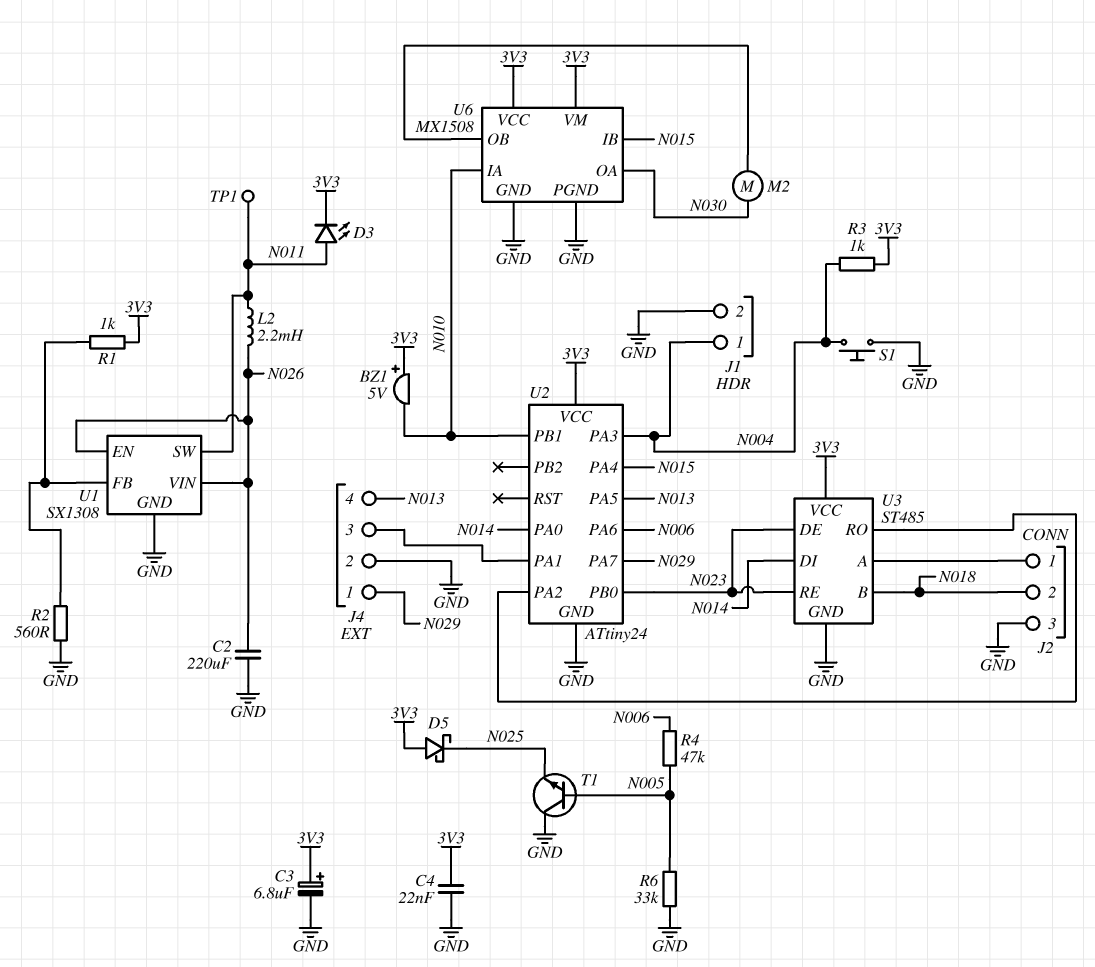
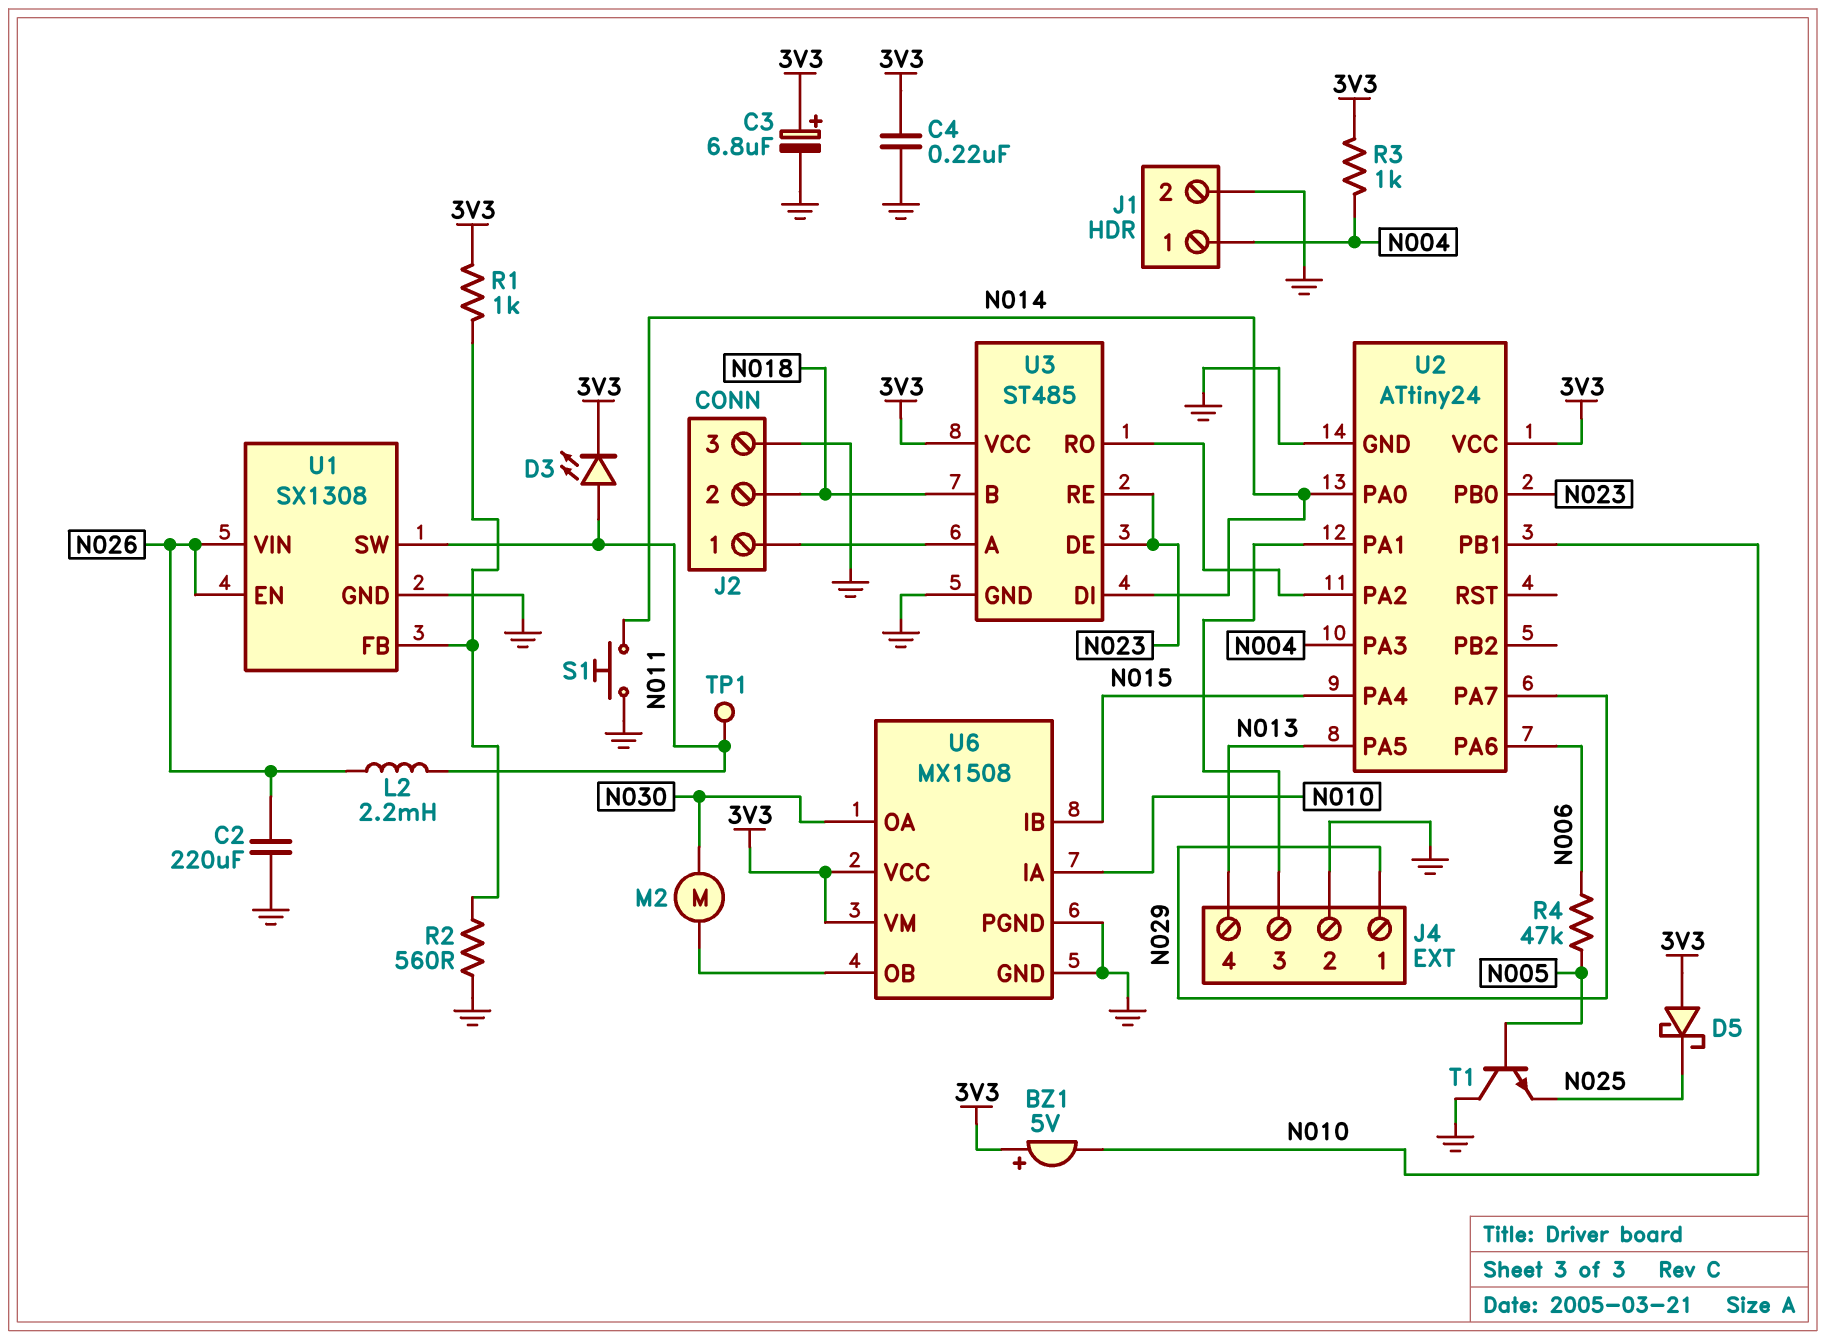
C4: 22nF (3V3, GND) -> 220nF (3V3, GND)
R6: 33k (GND, N005) -> none
S1: button (GND, N004) -> button (GND, N014)

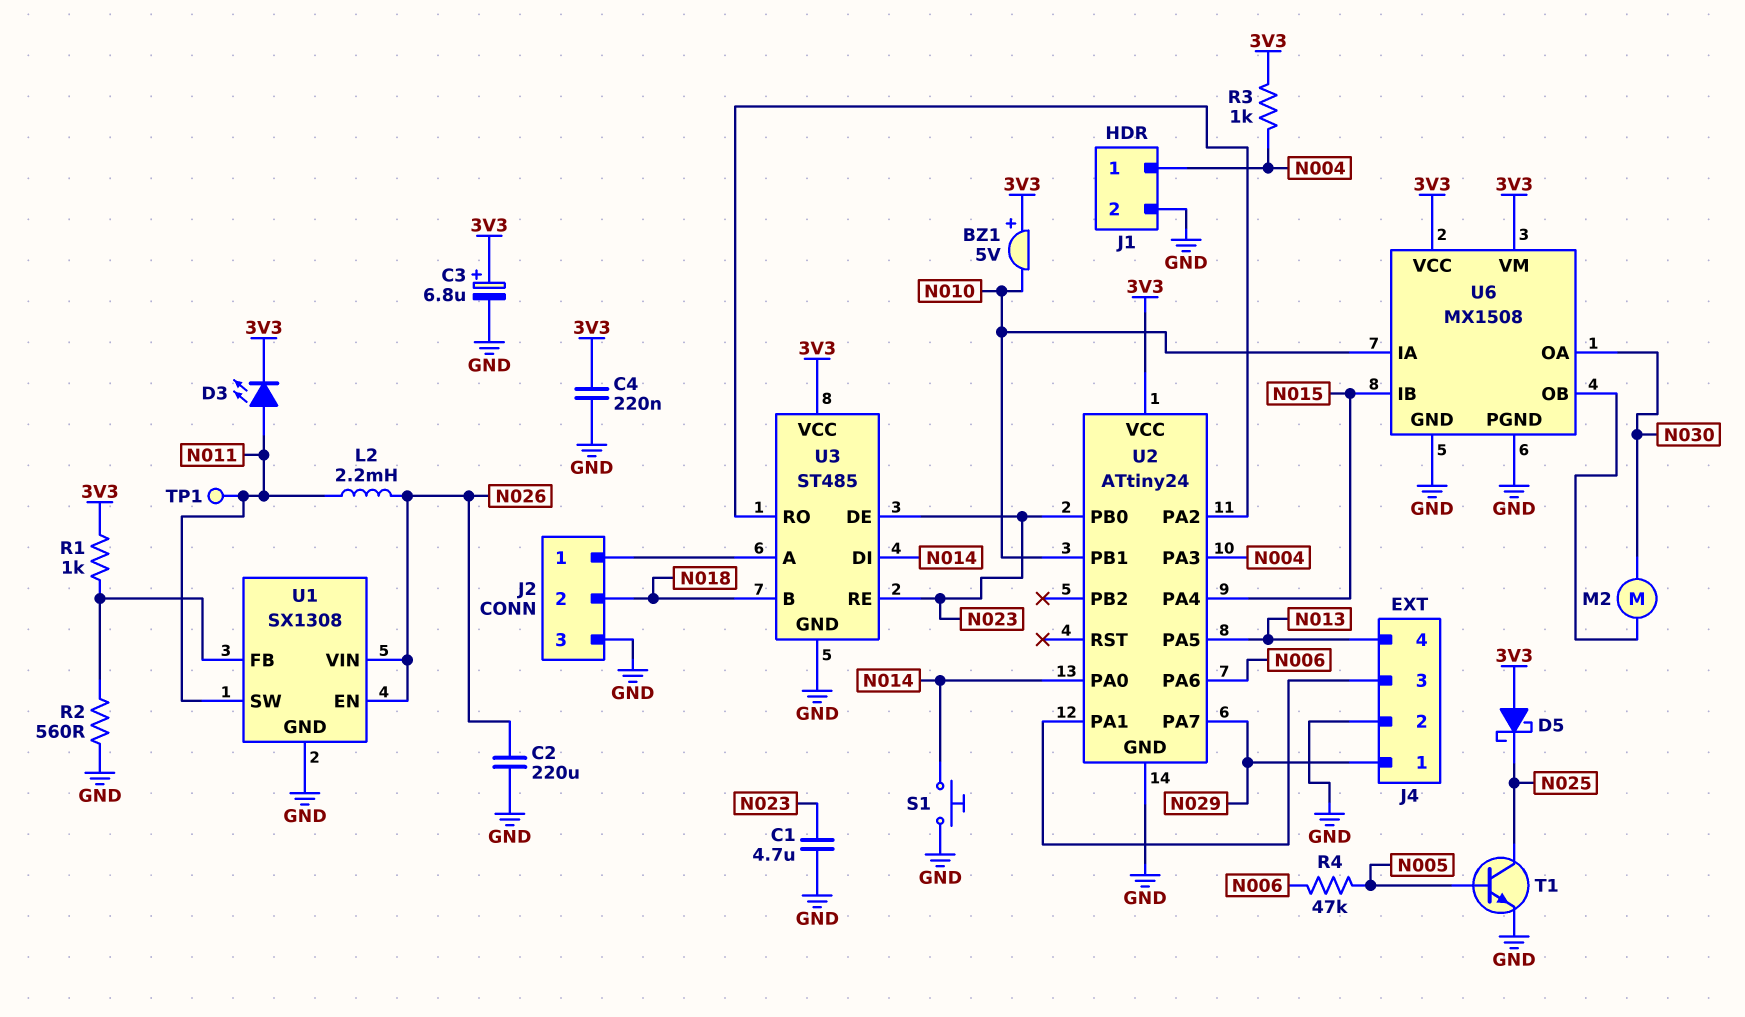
C1: none -> 4.7uF (GND, N023)
T1: NPN (B N005, C GND, E N025) -> NPN (B N005, C N025, E GND)

